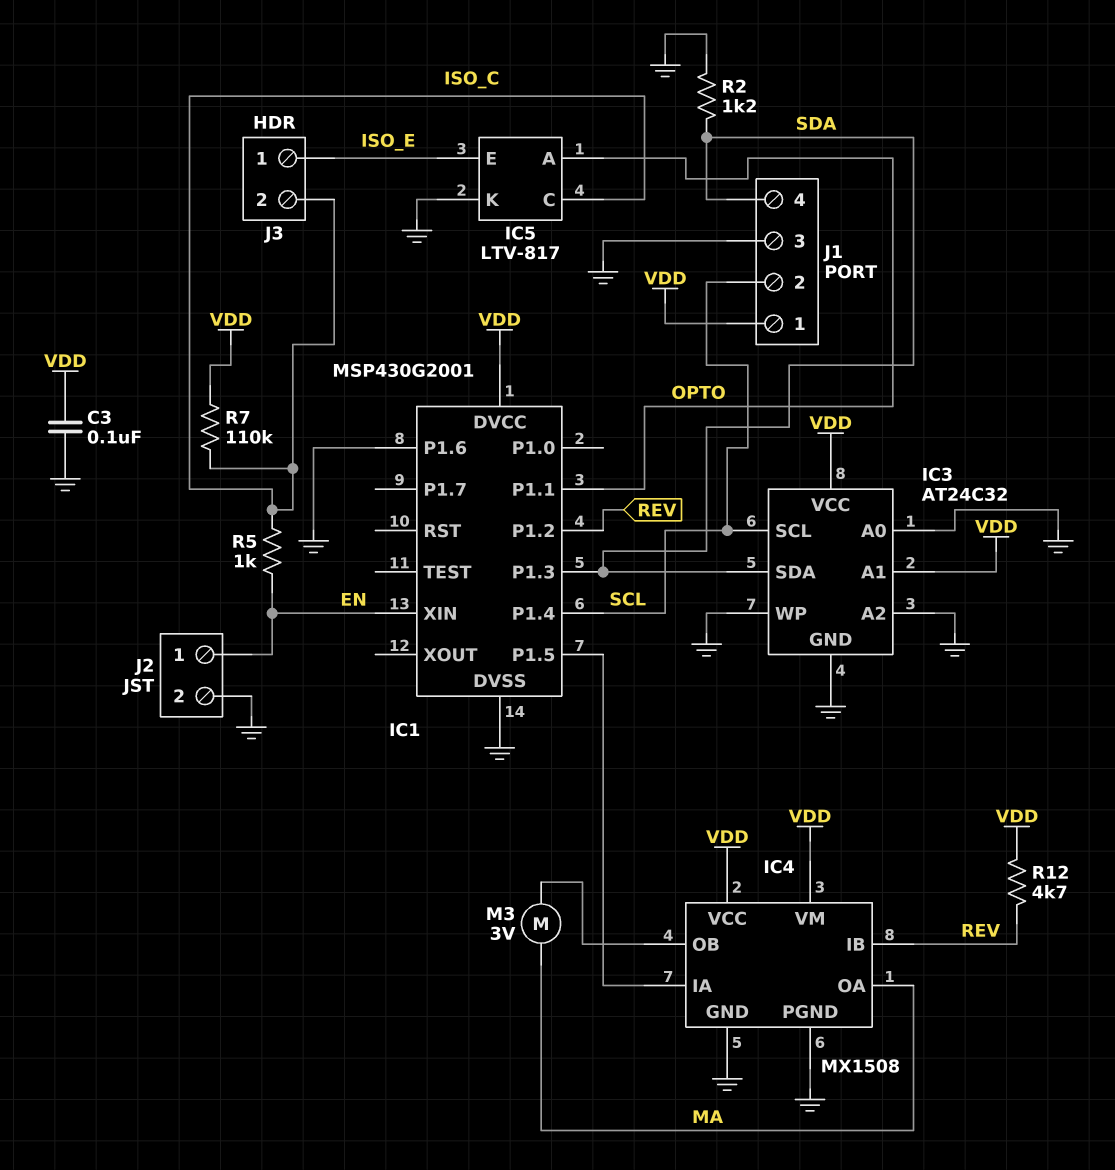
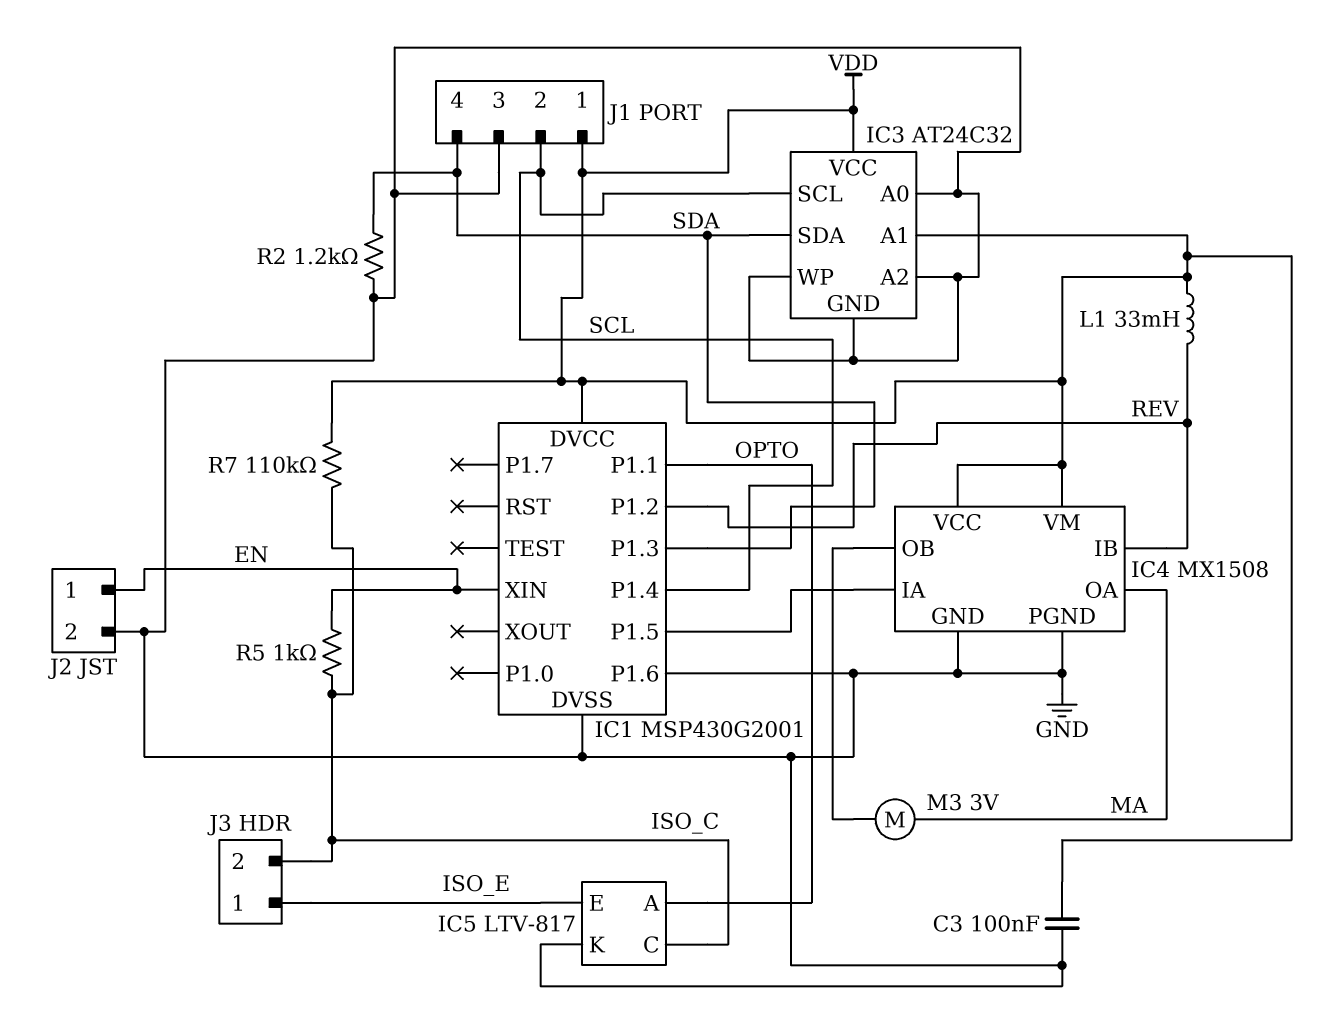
L1: none -> 33mH (REV, VDD)
R12: 4.7k (REV, VDD) -> none

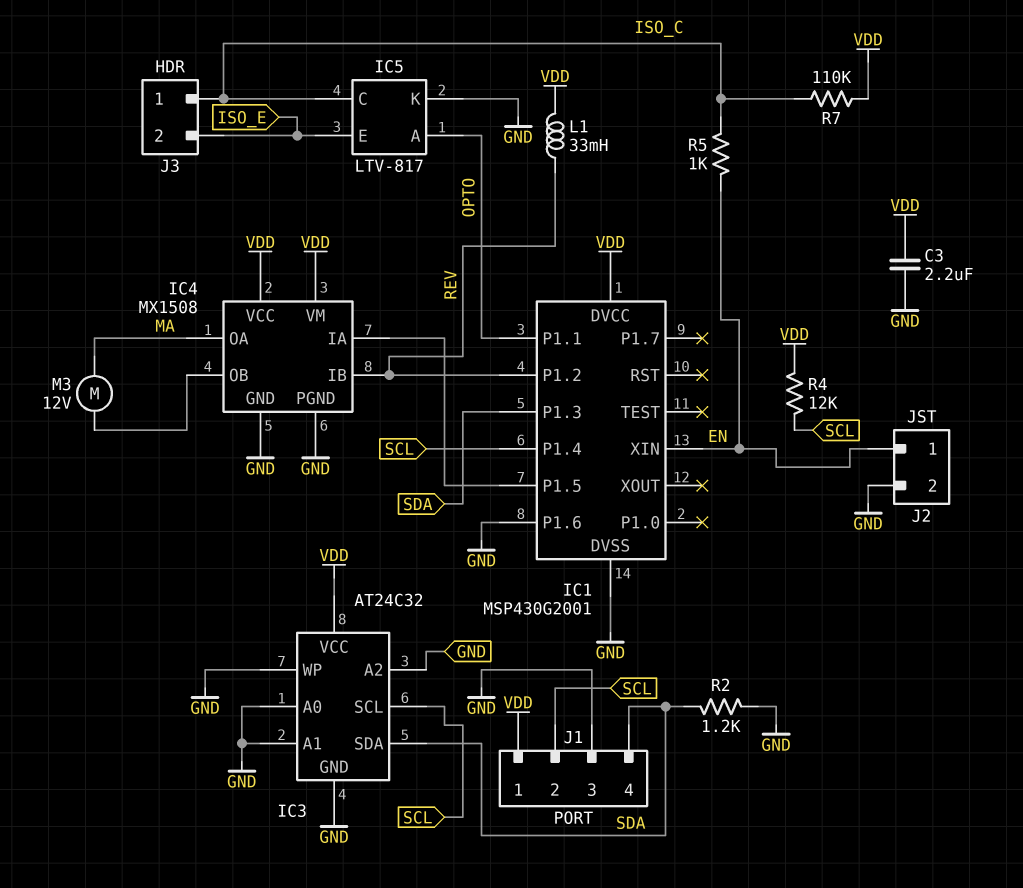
C3: 100nF (GND, VDD) -> 2.2uF (GND, VDD)
IC3 pin A1: VDD -> GND
J3 pin 1: ISO_E -> ISO_C
J3 pin 2: ISO_C -> ISO_E
M3: motor 3V (IC4/OB, MA) -> motor 12V (IC4/OB, MA)
R4: none -> 12k (SCL, VDD)

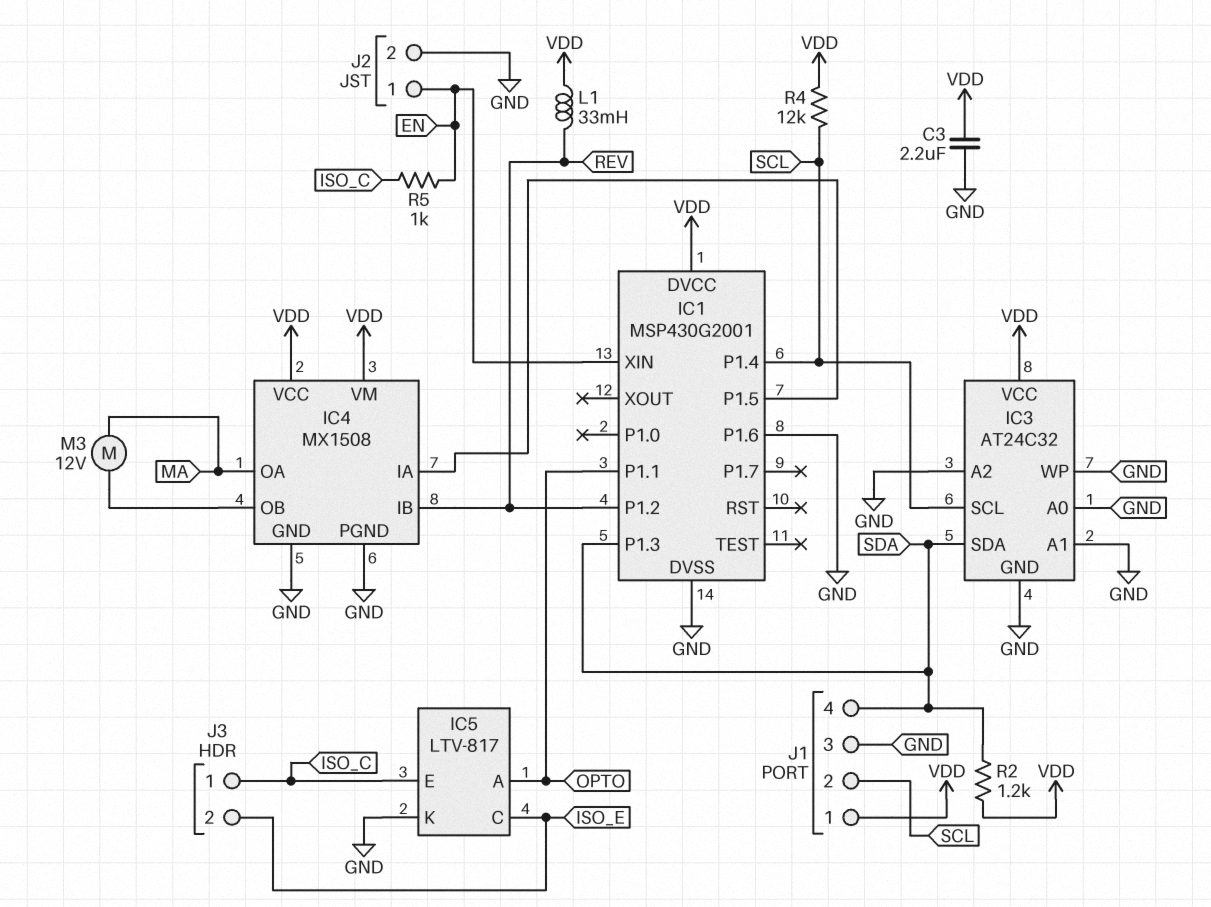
IC5 pin C: ISO_C -> ISO_E
IC5 pin E: ISO_E -> ISO_C
R2: 1.2k (GND, SDA) -> 1.2k (SDA, VDD)
R7: 110k (ISO_C, VDD) -> none

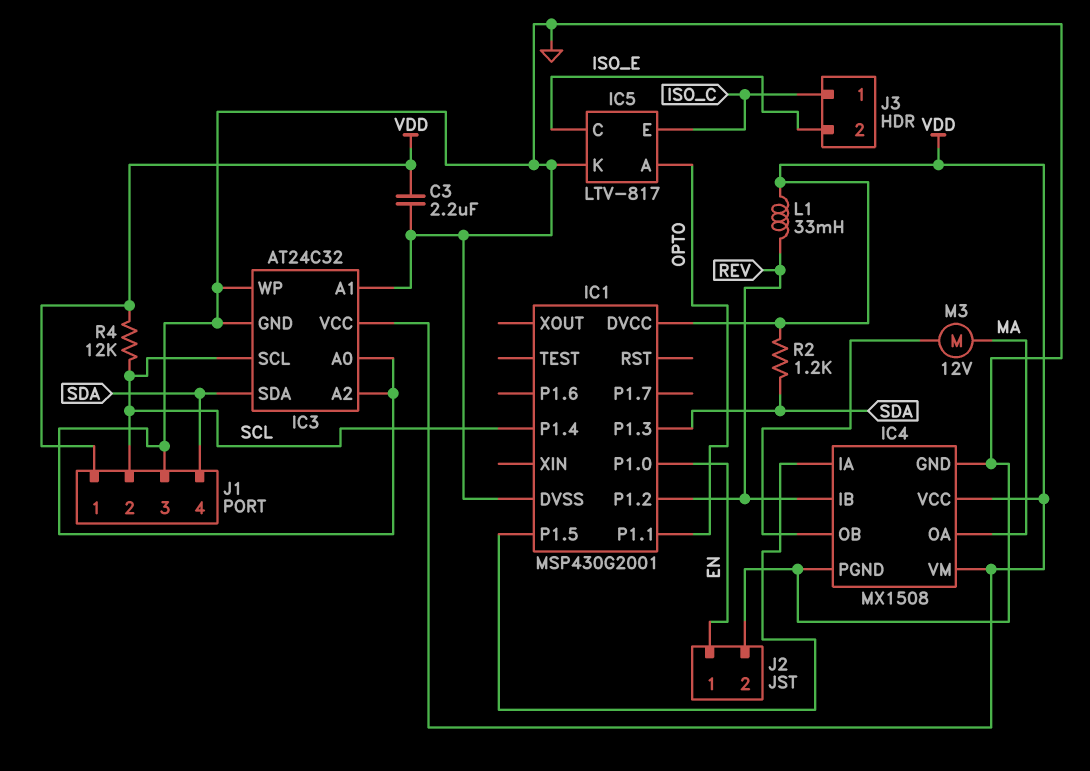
IC1 pin P1.0: none -> EN
IC1 pin P1.6: GND -> none
IC1 pin XIN: EN -> none
R5: 1k (EN, ISO_C) -> none

